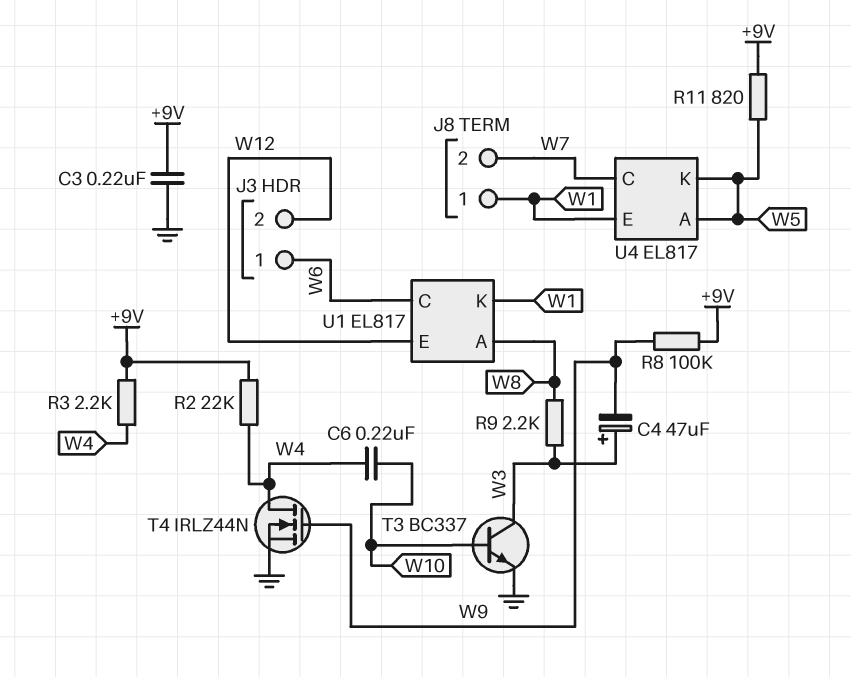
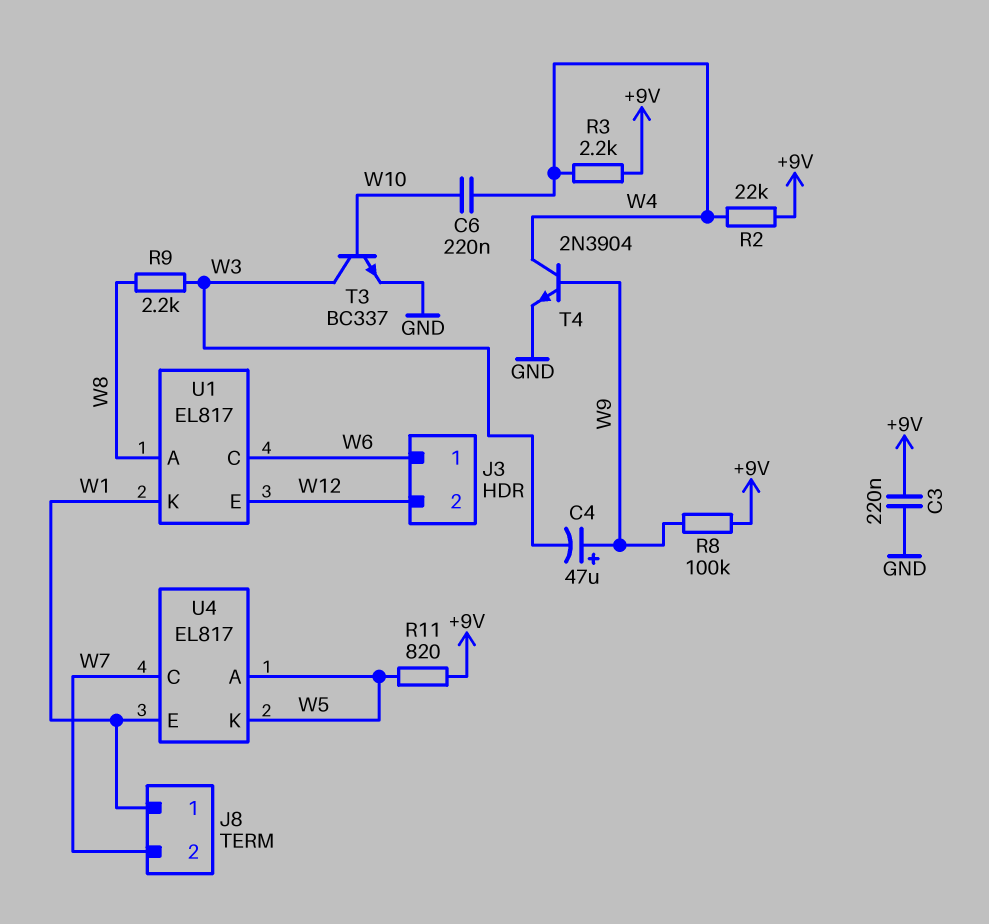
C4: 47uF (plus W3, minus W9) -> 47uF (plus W9, minus W3)
T4: NMOS IRLZ44N (G W9, D W4, S GND) -> NPN 2N3904 (B W9, C W4, E GND)

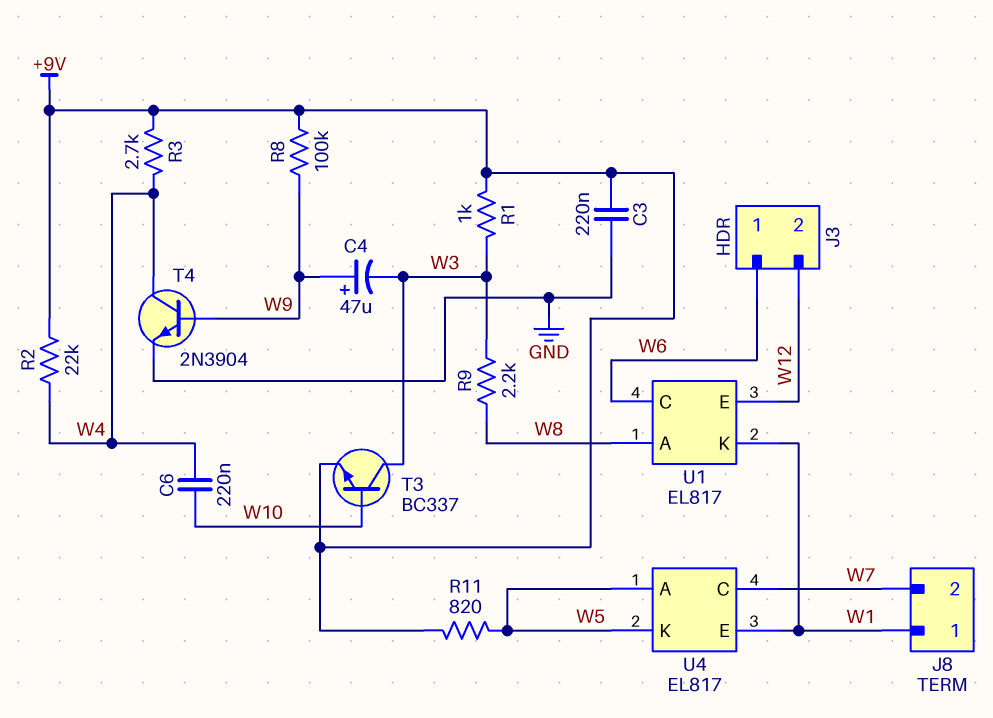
R1: none -> 1k (+9V, W3)
R3: 2.2k (+9V, W4) -> 2.7k (+9V, W4)
T3: NPN BC337 (B W10, C W3, E GND) -> NPN BC337 (B W10, C W3, E +9V)

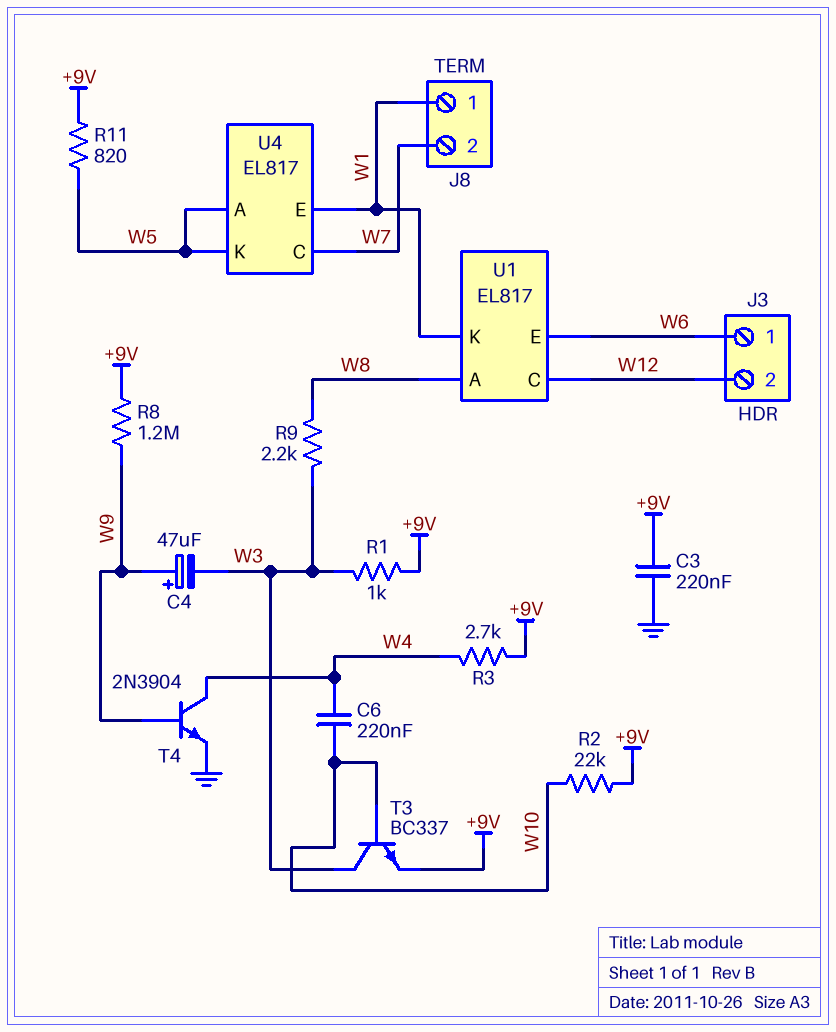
R2: 22k (+9V, W4) -> 22k (+9V, W10)
R8: 100k (+9V, W9) -> 1.2M (+9V, W9)
U1 pin C: W6 -> W12
U1 pin E: W12 -> W6

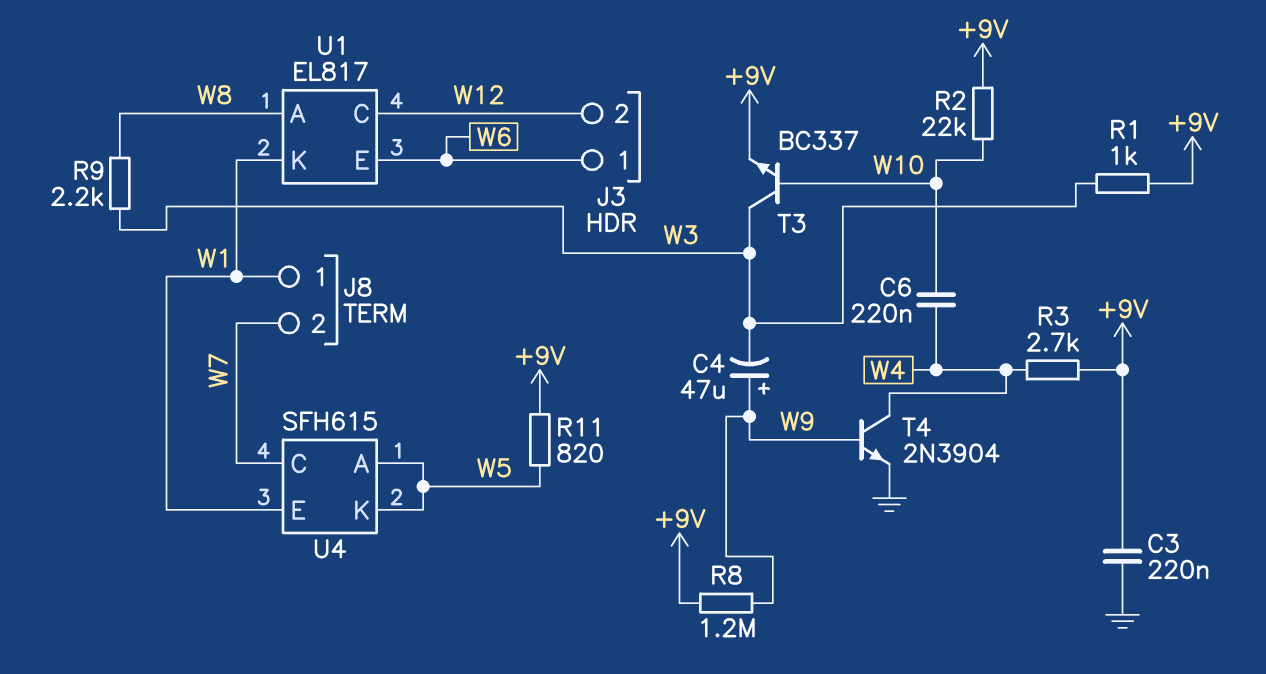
U4: EL817 -> SFH615

